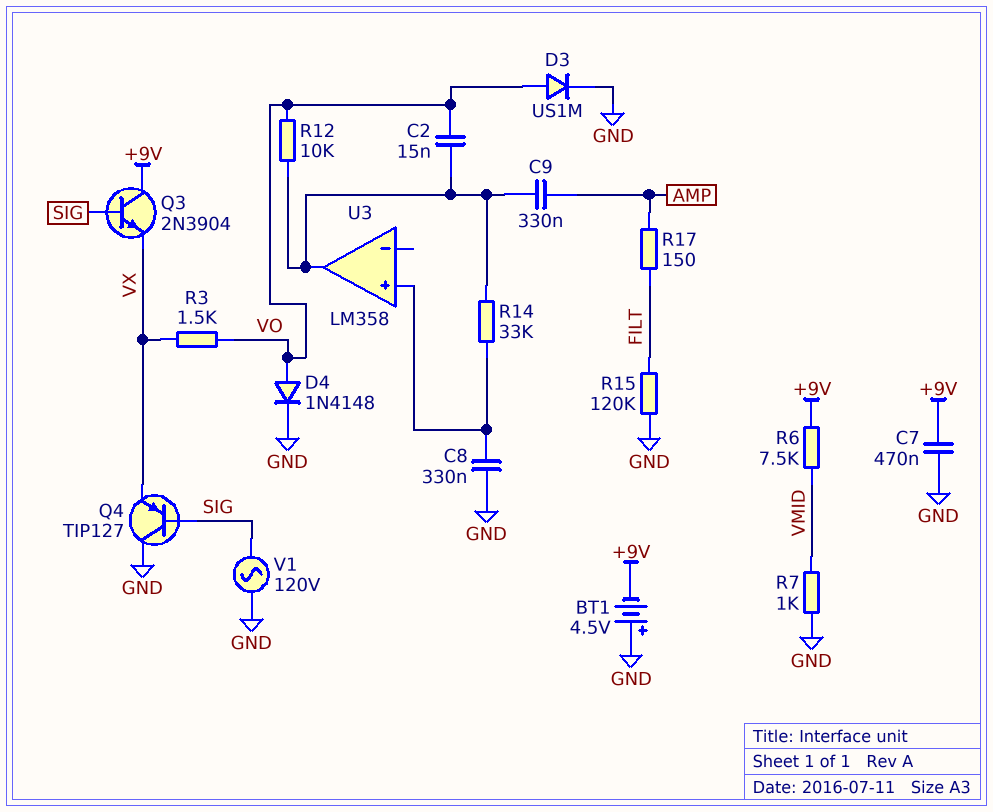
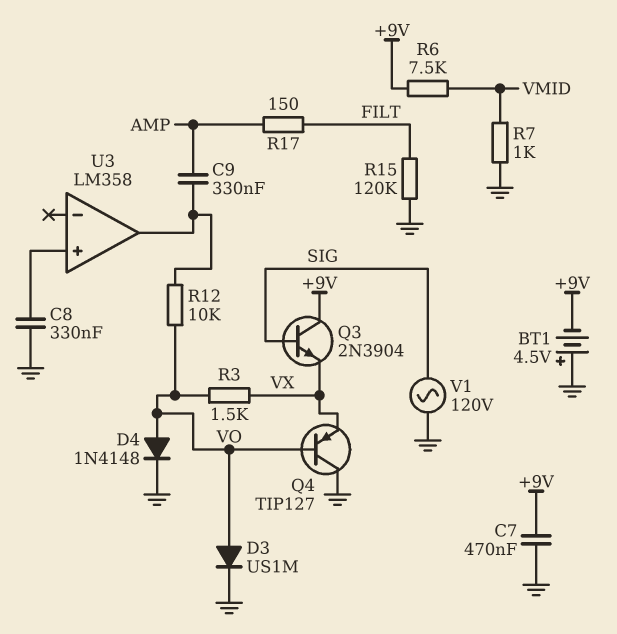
C2: 15nF (U3/out, VO) -> none
Q4: PNP TIP127 (B SIG, C GND, E VX) -> PNP TIP127 (B VO, C GND, E VX)
R14: 33k (U3/in+, U3/out) -> none

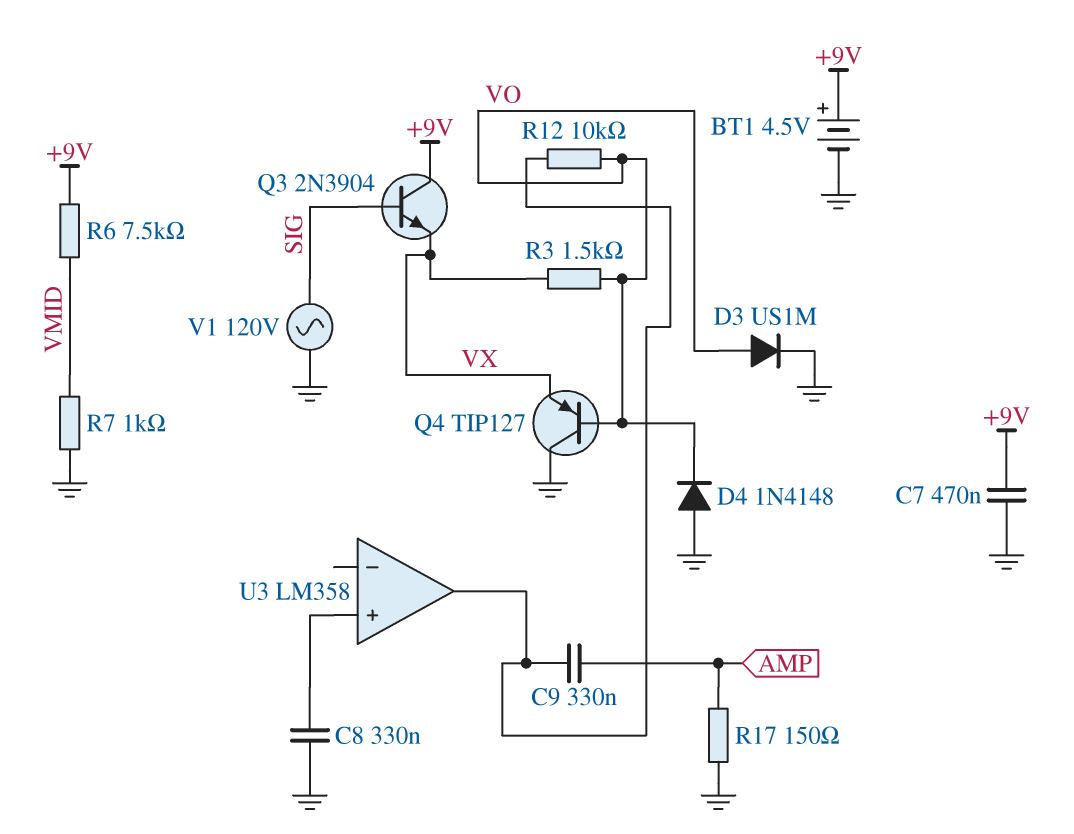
BT1: 4.5V (plus GND, minus +9V) -> 4.5V (plus +9V, minus GND)
D4: diode 1N4148 (A VO, K GND) -> diode 1N4148 (A GND, K VO)
R15: 120k (FILT, GND) -> none
R17: 150 (AMP, FILT) -> 150 (AMP, GND)

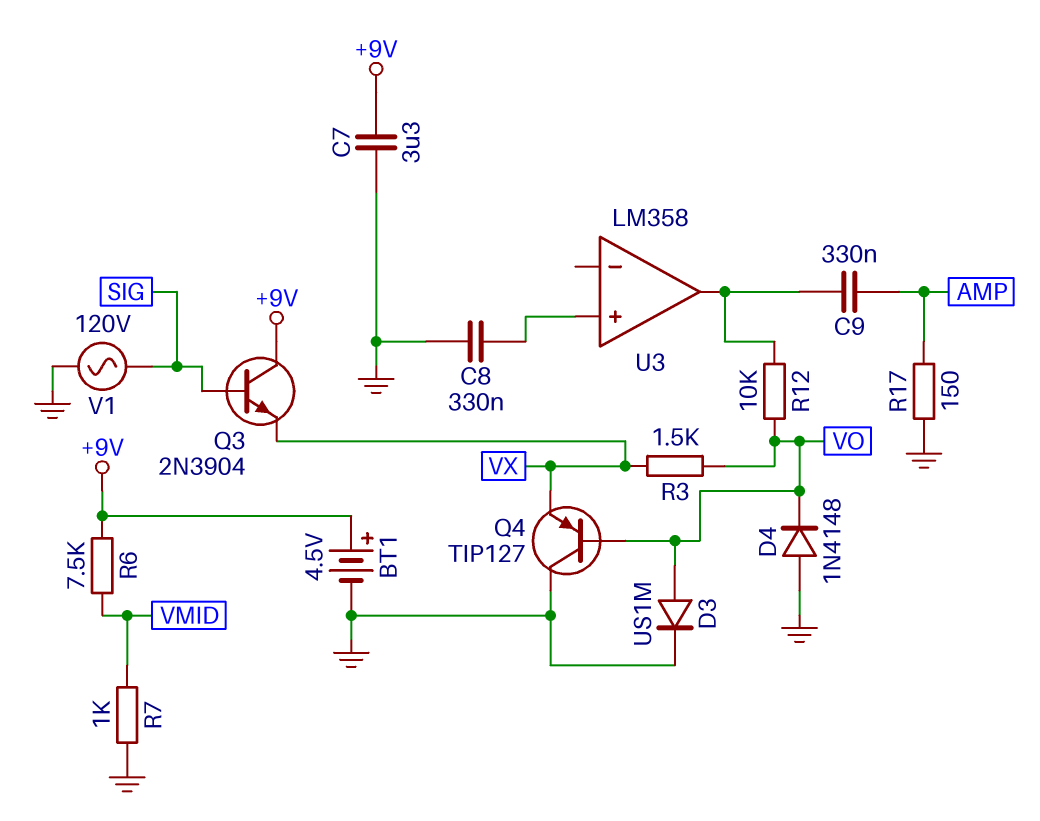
C7: 470nF (+9V, GND) -> 3.3uF (+9V, GND)

